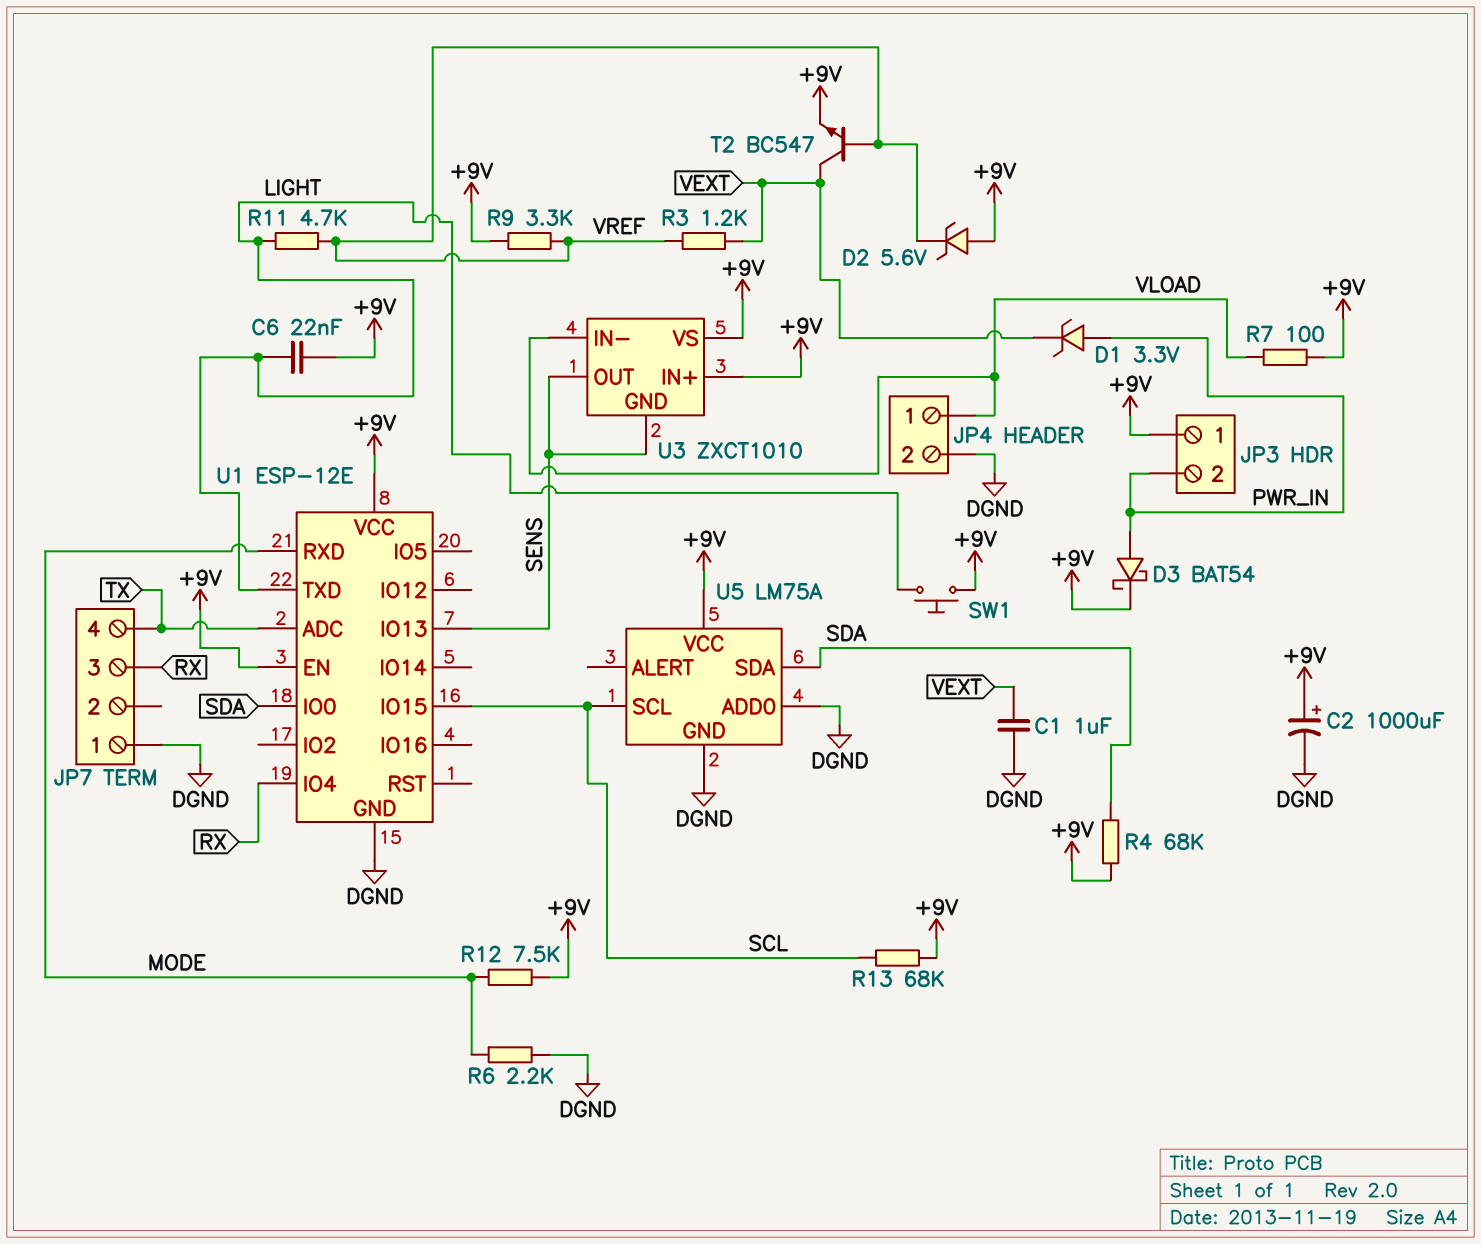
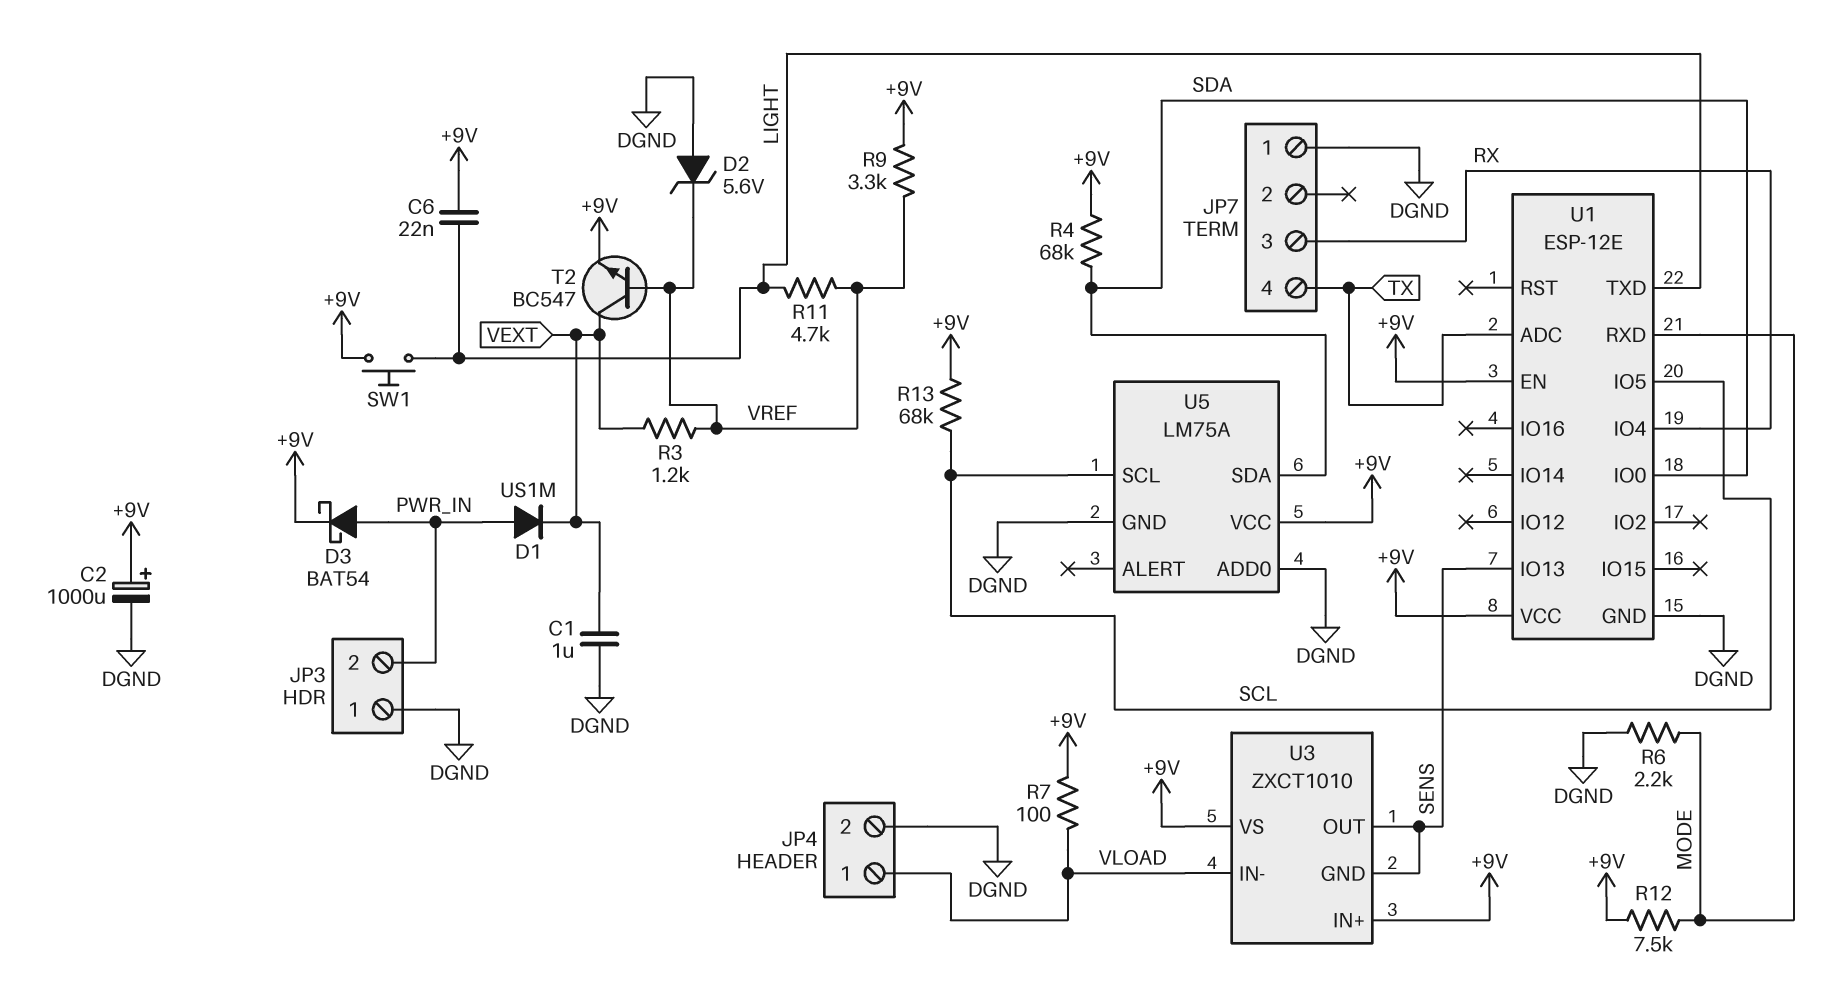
D1: zener 3.3V (A PWR_IN, K VEXT) -> diode US1M (A PWR_IN, K VEXT)
D2: zener 5.6V (A +9V, K VREF) -> zener 5.6V (A DGND, K VREF)
JP3 pin 1: +9V -> DGND
U1 pin IO5: none -> SCL
U1 pin IO15: SCL -> none

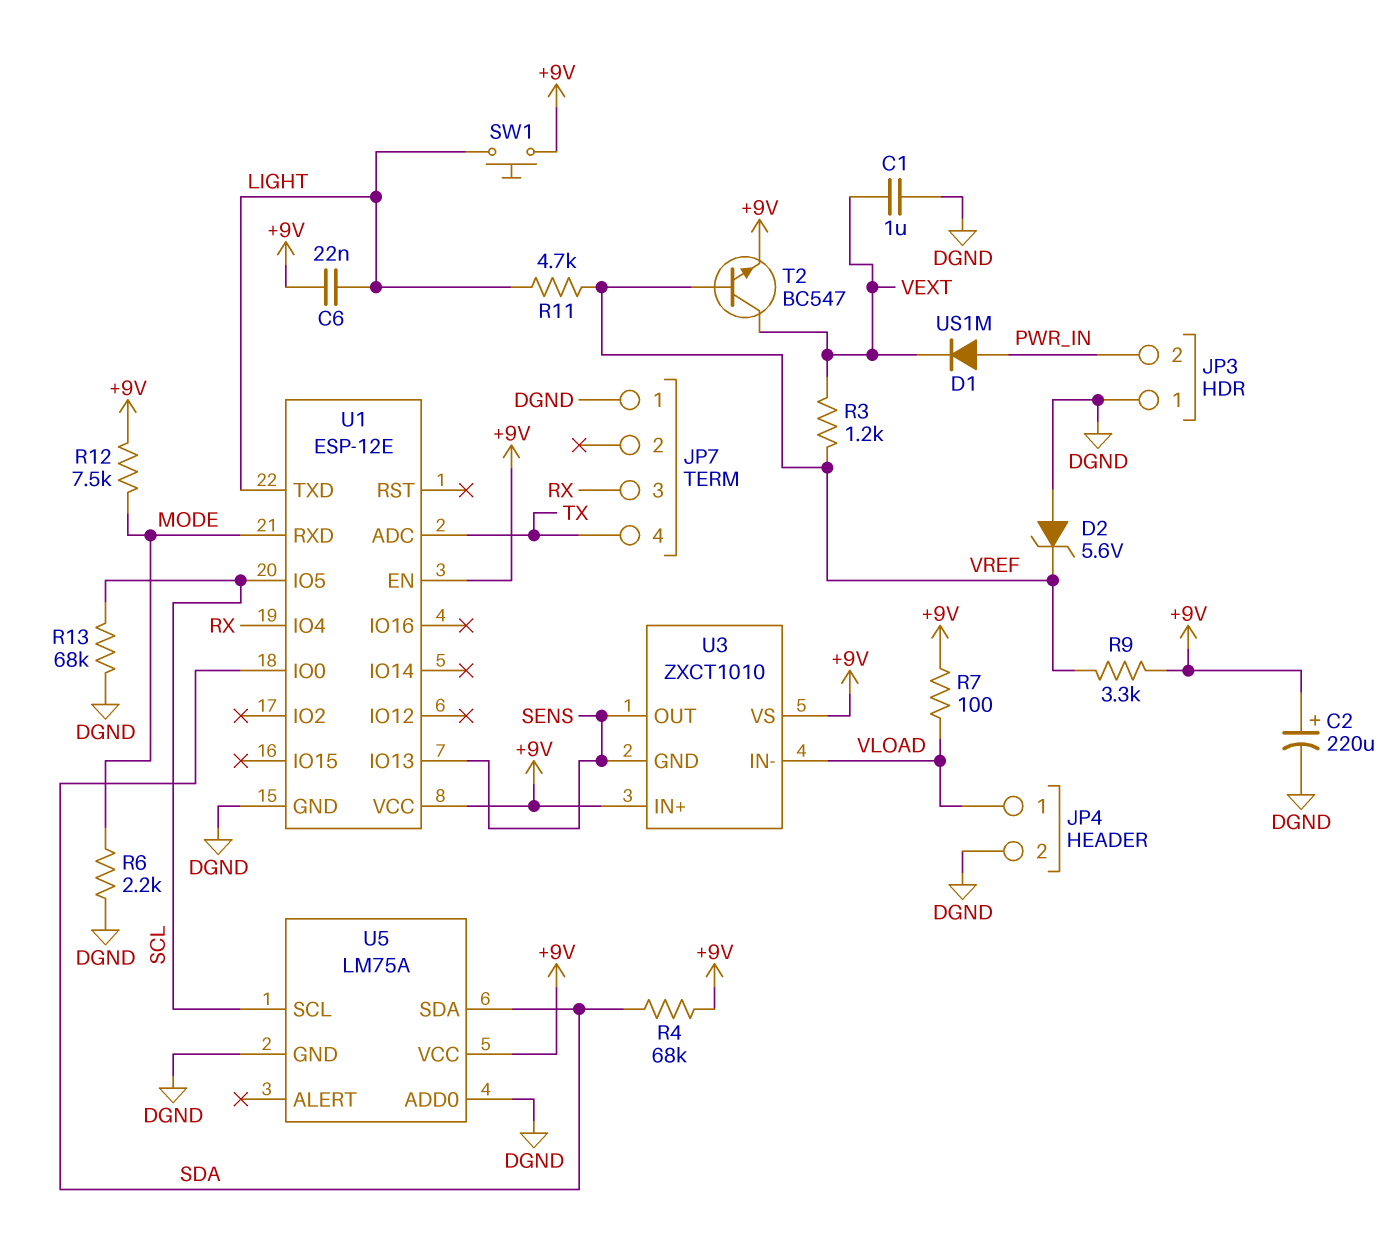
C2: 1000uF (plus +9V, minus DGND) -> 220uF (plus +9V, minus DGND)
D3: schottky BAT54 (A PWR_IN, K +9V) -> none
R13: 68k (+9V, SCL) -> 68k (DGND, SCL)

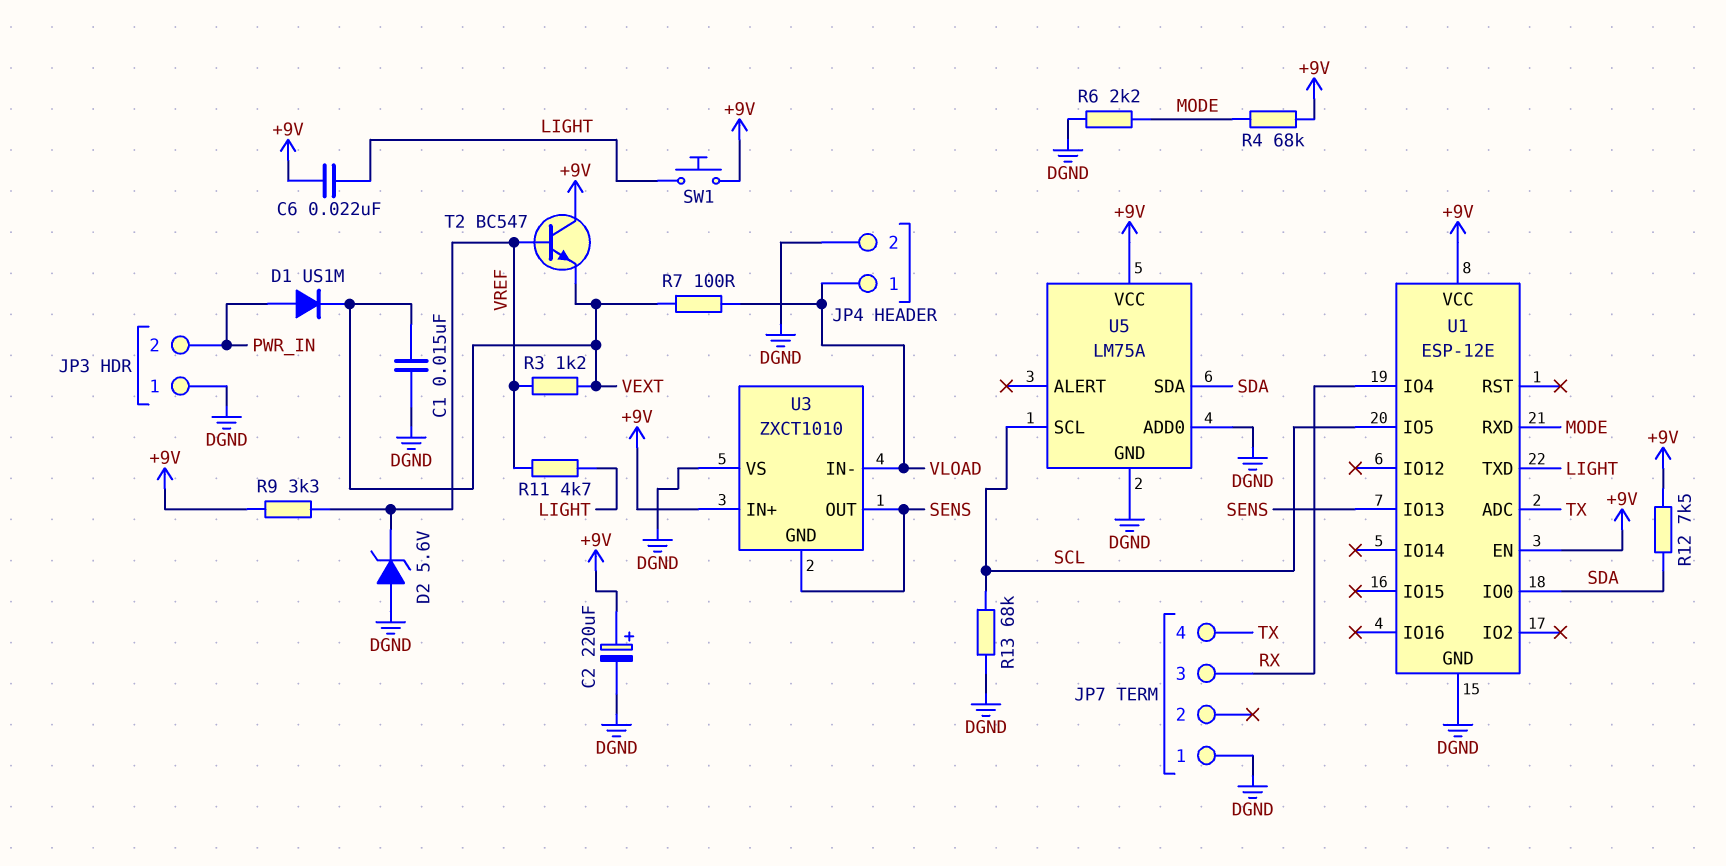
C1: 1uF (DGND, VEXT) -> 15nF (DGND, VEXT)
R4: 68k (+9V, SDA) -> 68k (+9V, MODE)
R7: 100 (+9V, VLOAD) -> 100 (VEXT, VLOAD)
R12: 7.5k (+9V, MODE) -> 7.5k (+9V, SDA)
T2: NPN BC547 (B VREF, C VEXT, E +9V) -> NPN BC547 (B VREF, C +9V, E VEXT)
U3 pin VS: +9V -> DGND

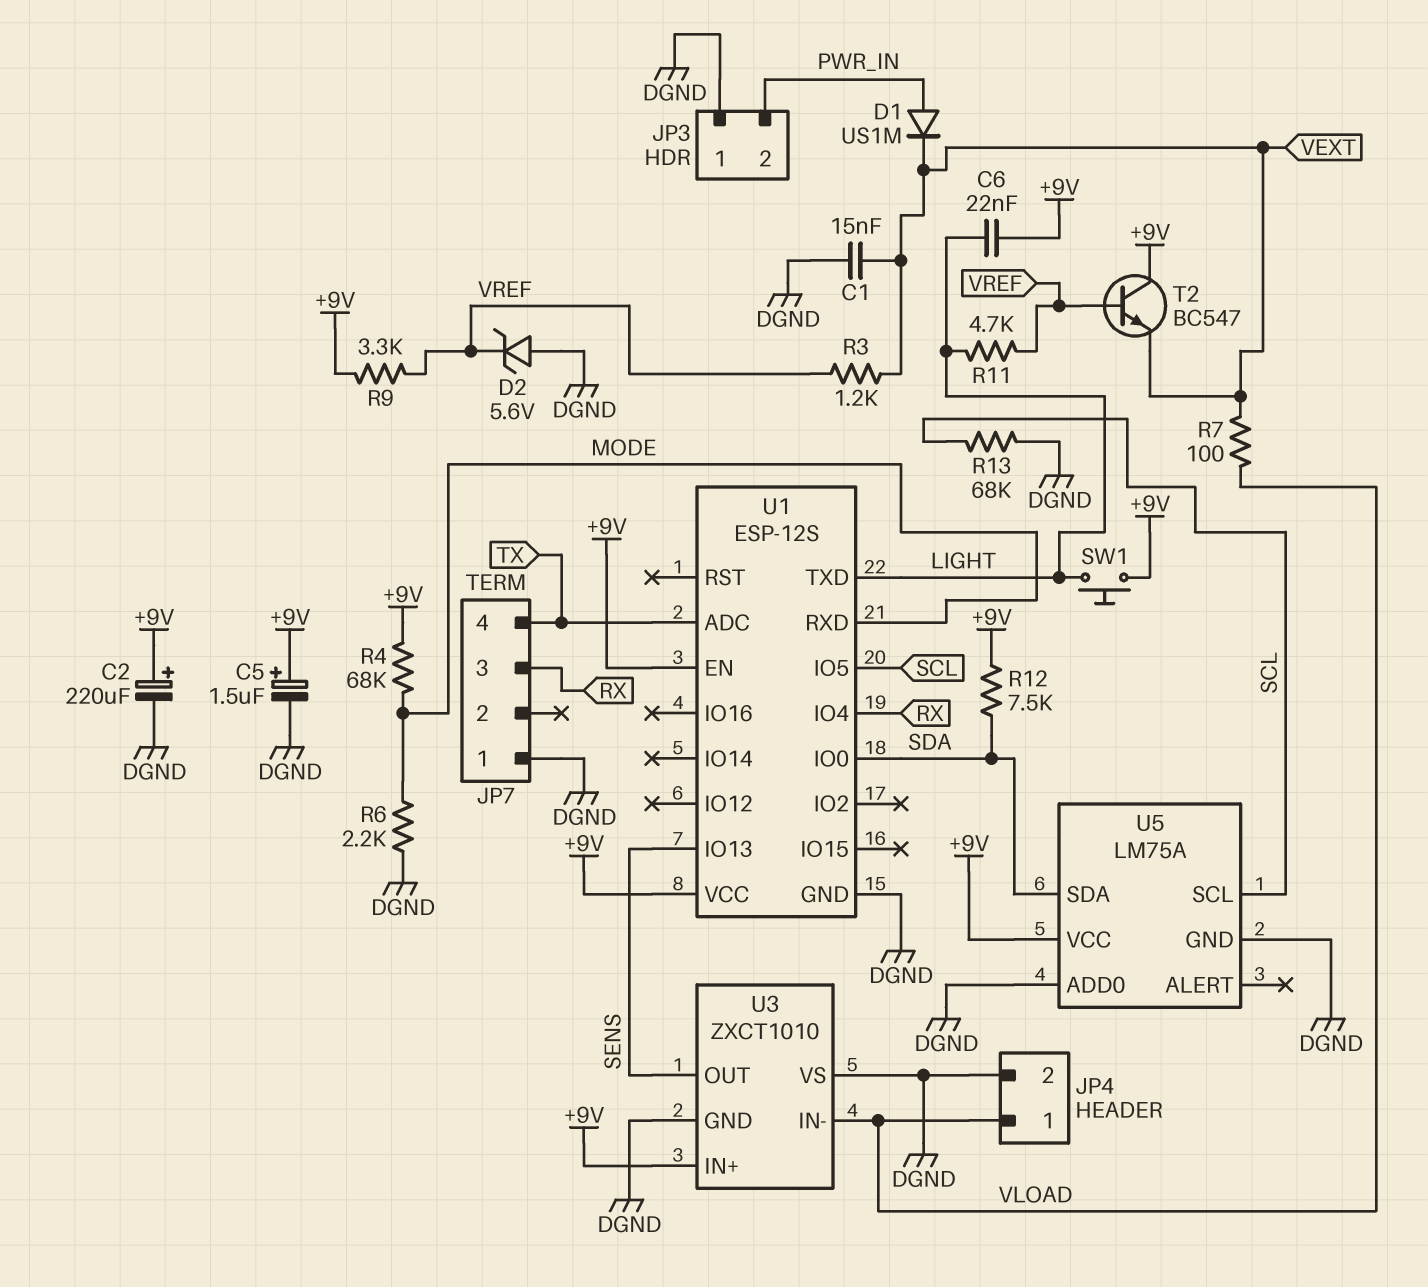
C5: none -> 1.5uF (plus +9V, minus DGND)
U1: ESP-12E -> ESP-12S
U3 pin GND: SENS -> DGND

